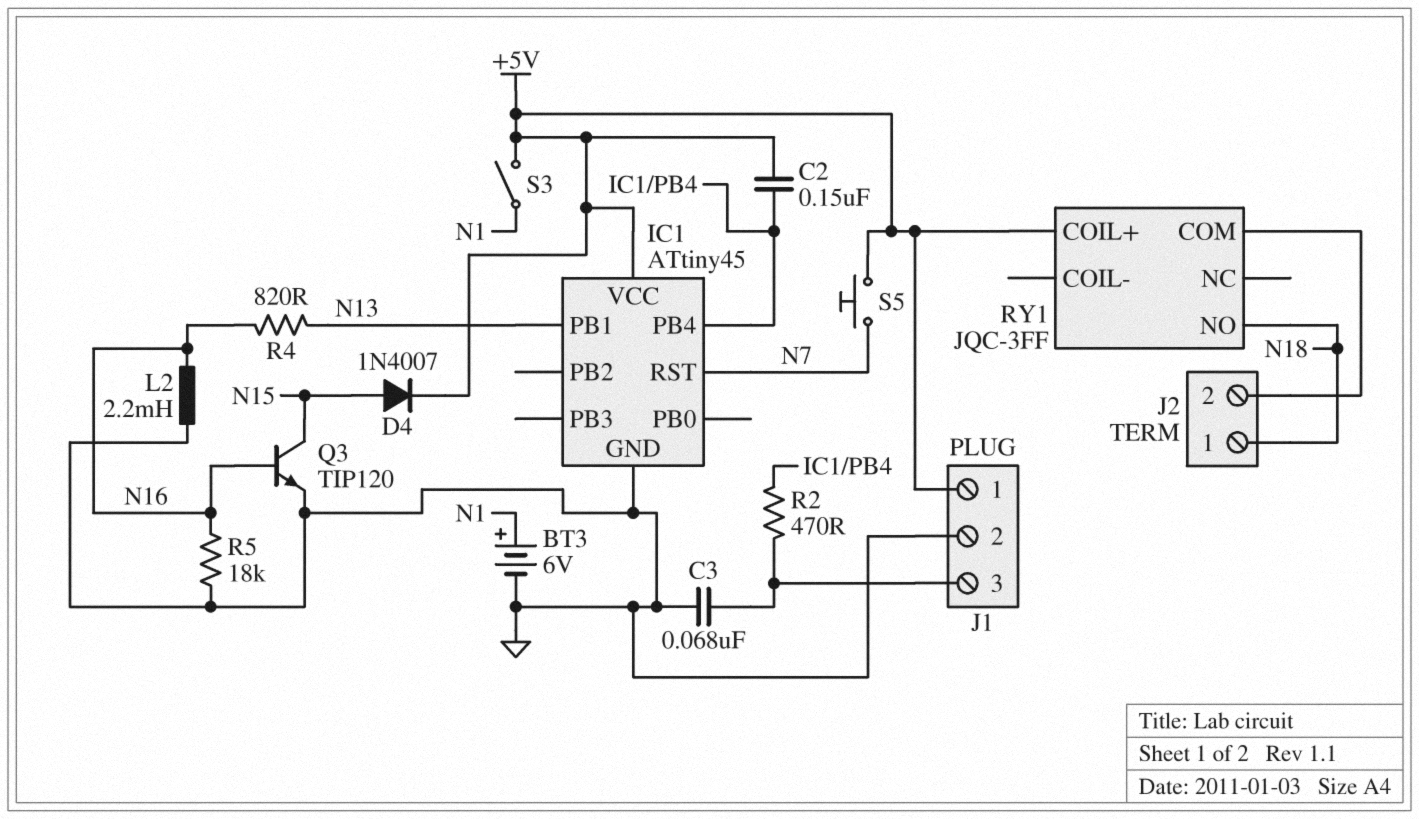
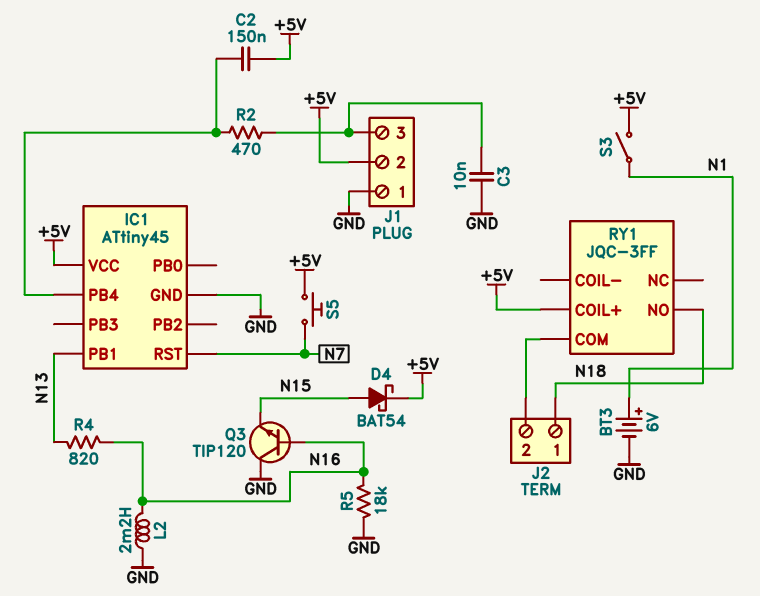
C3: 68nF (GND, J1/3) -> 10nF (GND, J1/3)
D4: diode 1N4007 (A N15, K +5V) -> schottky BAT54 (A N15, K +5V)
J1 pin 1: +5V -> GND
J1 pin 2: GND -> +5V
Q3: NPN TIP120 (B N16, C N15, E GND) -> NPN TIP120 (B N16, C GND, E N15)

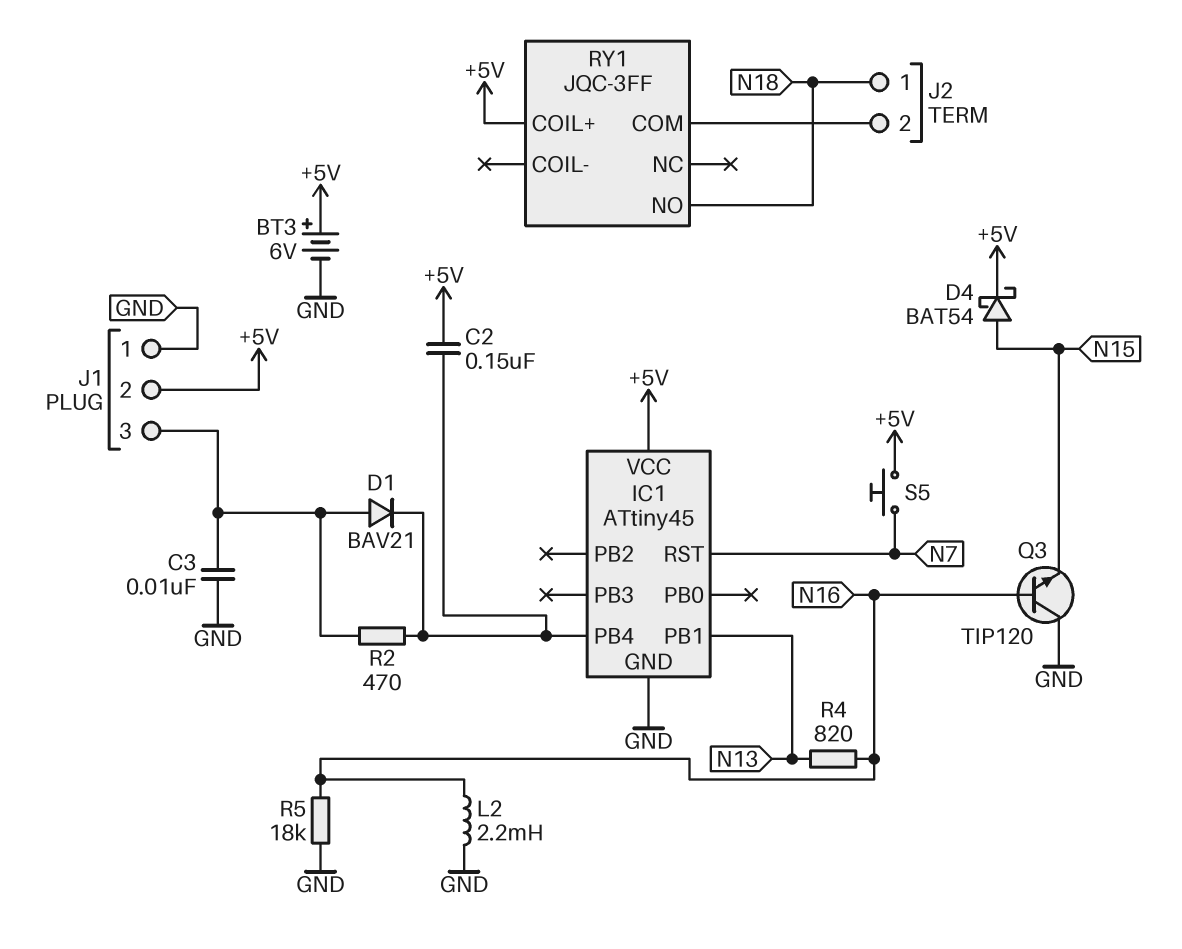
BT3: 6V (plus N1, minus GND) -> 6V (plus +5V, minus GND)
D1: none -> diode BAV21 (A J1/3, K IC1/PB4)
S3: switch (+5V, N1) -> none

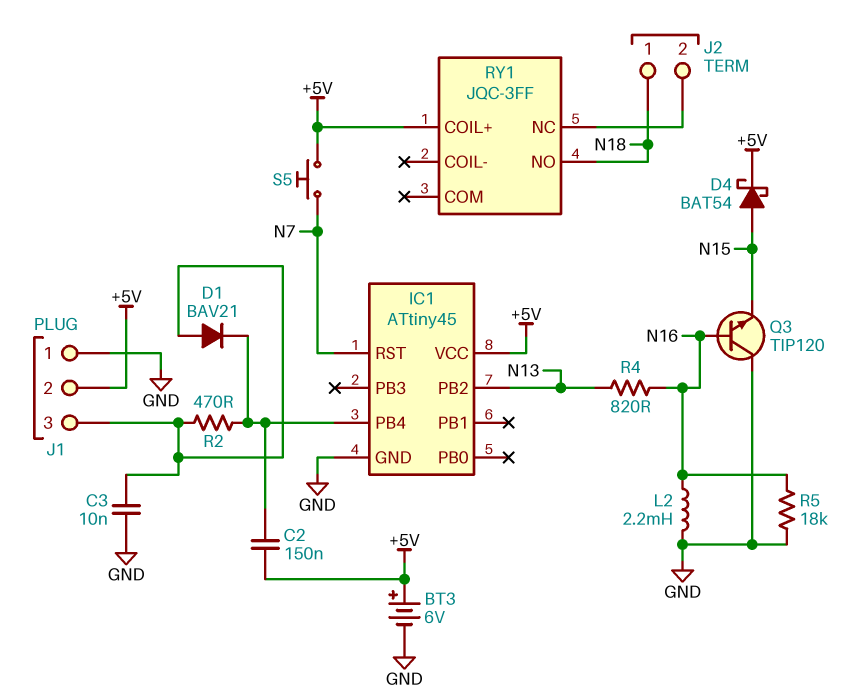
IC1 pin PB1: N13 -> none
IC1 pin PB2: none -> N13
RY1 pin COM: J2/2 -> none
RY1 pin NC: none -> J2/2

